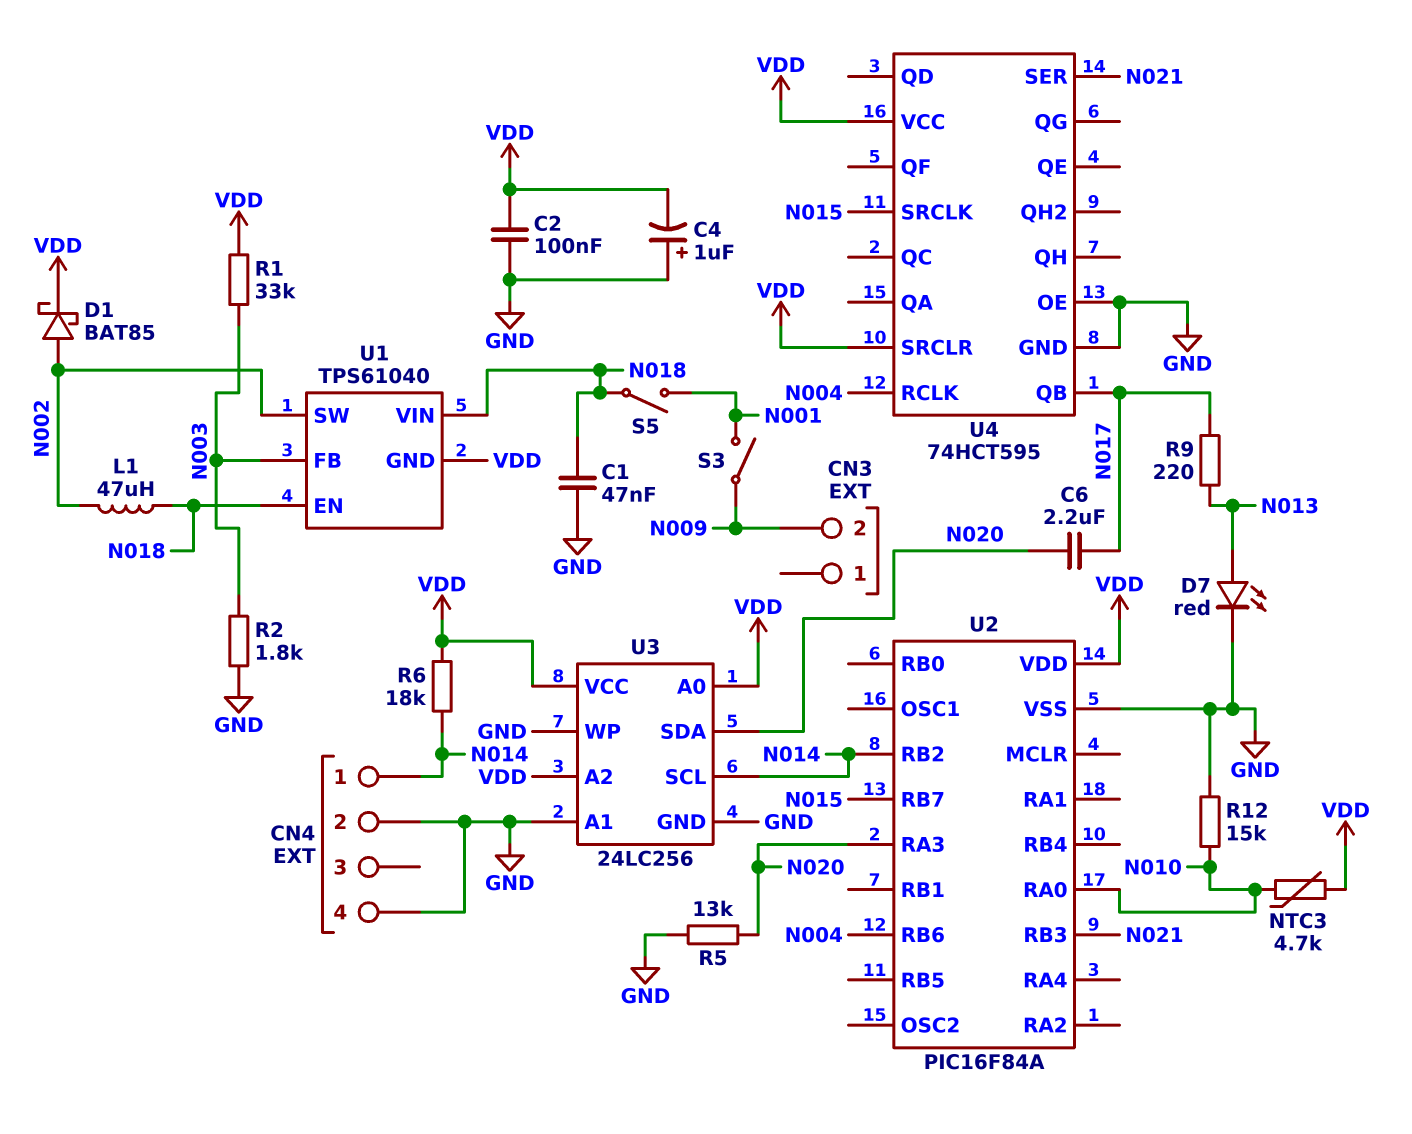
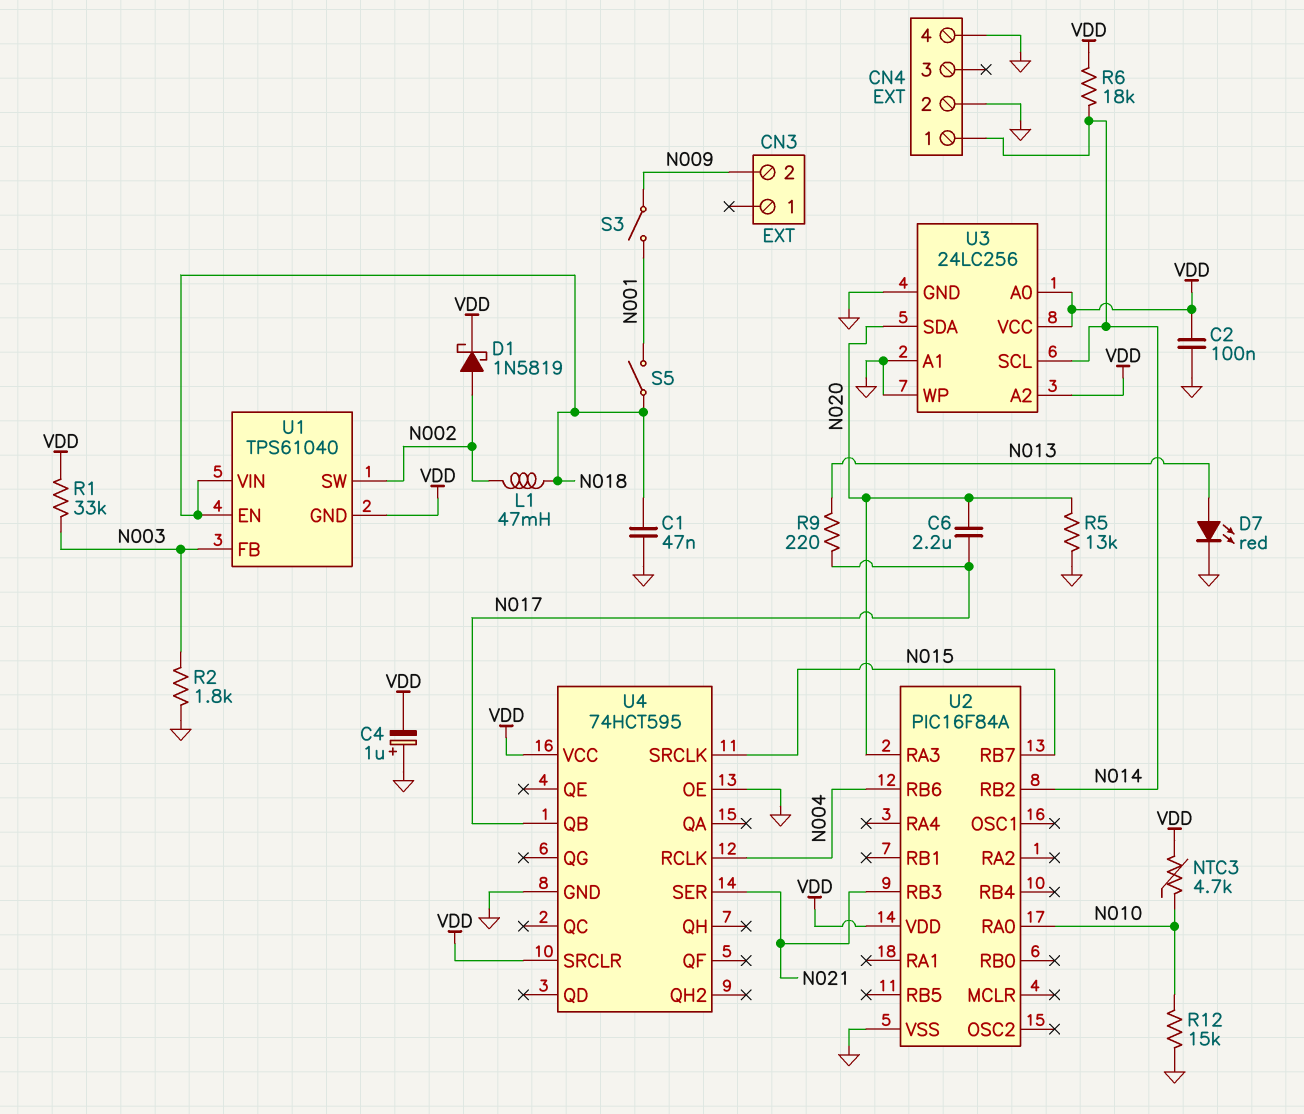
D1: schottky BAT85 (A N002, K VDD) -> schottky 1N5819 (A N002, K VDD)
L1: 47uH (N002, N018) -> 47mH (N002, N018)

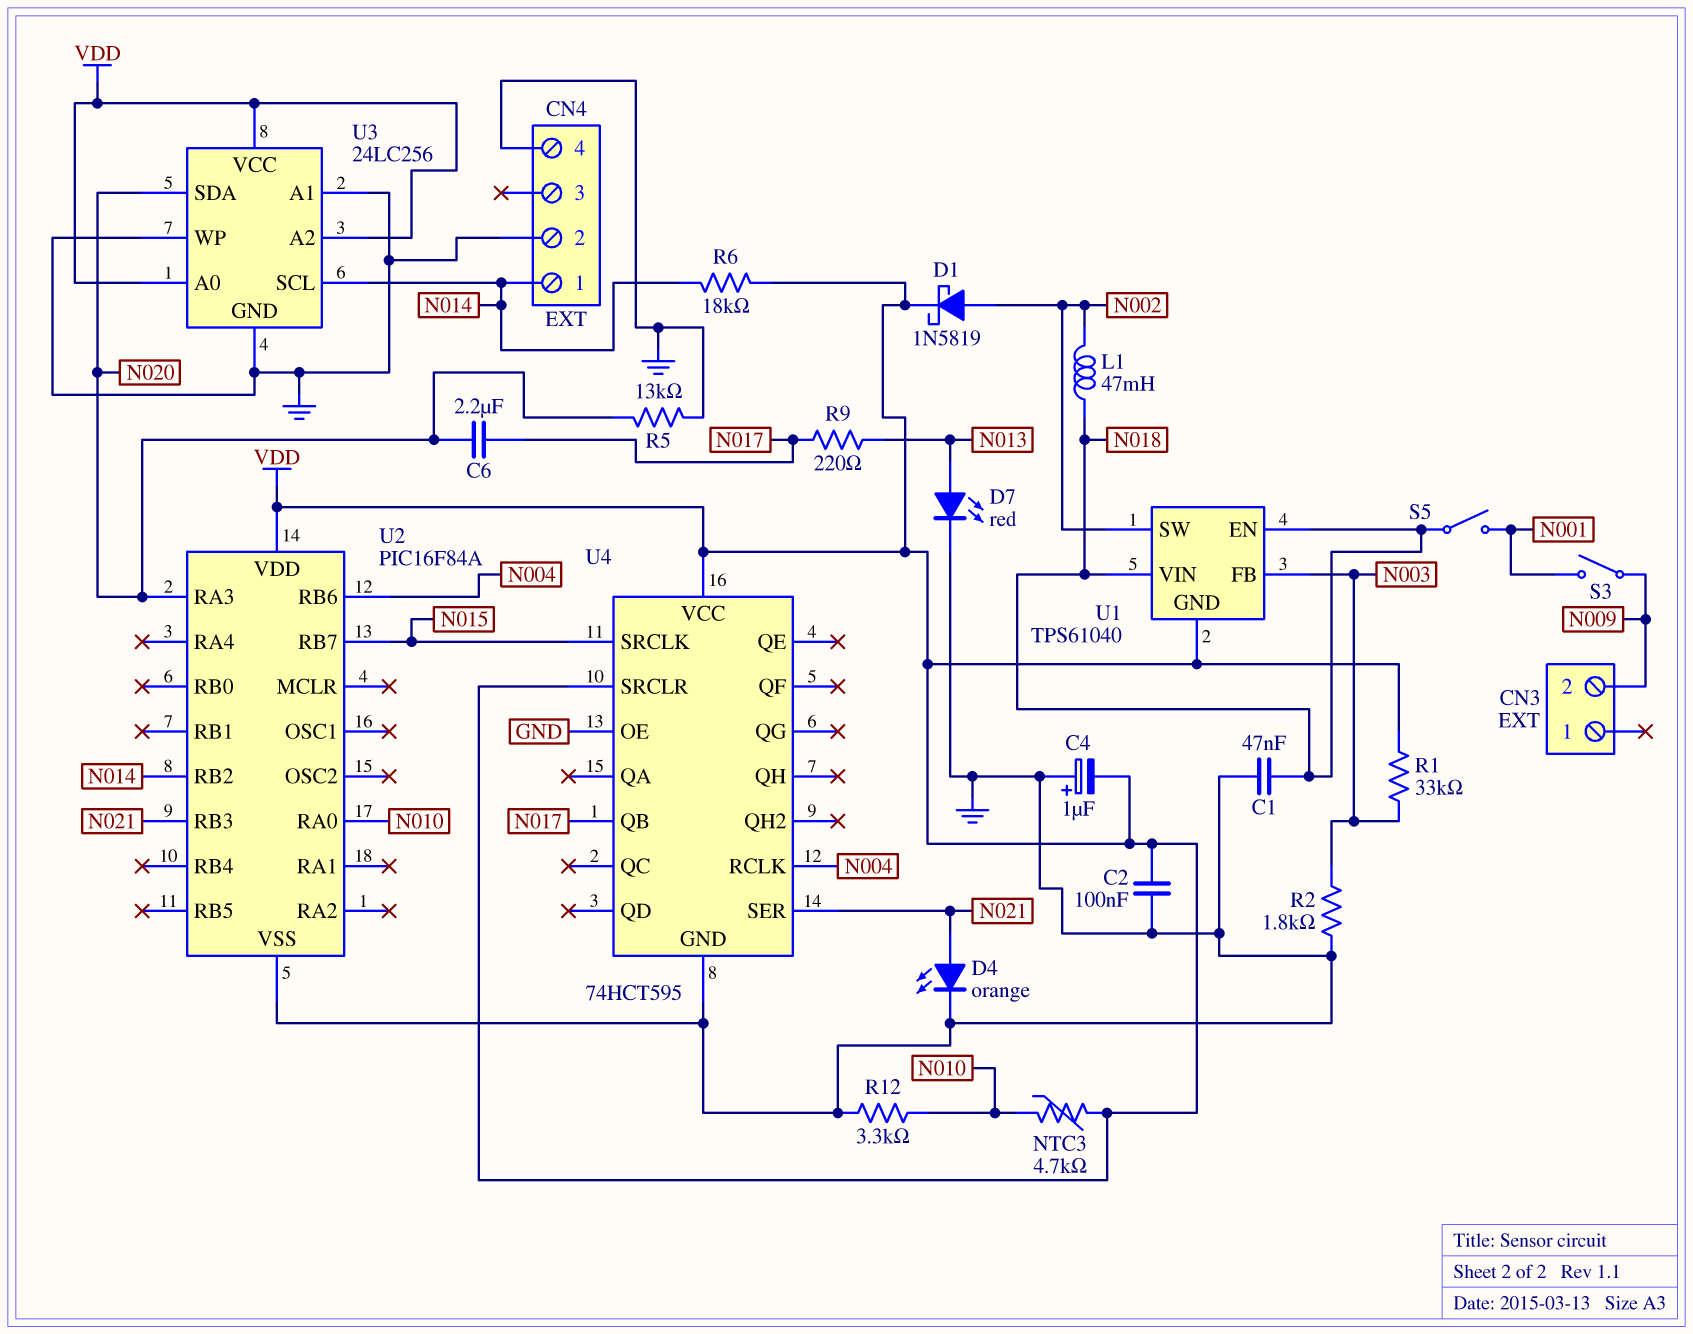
D4: none -> LED orange (A N021, K GND)
R12: 15k (GND, N010) -> 3.3k (GND, N010)

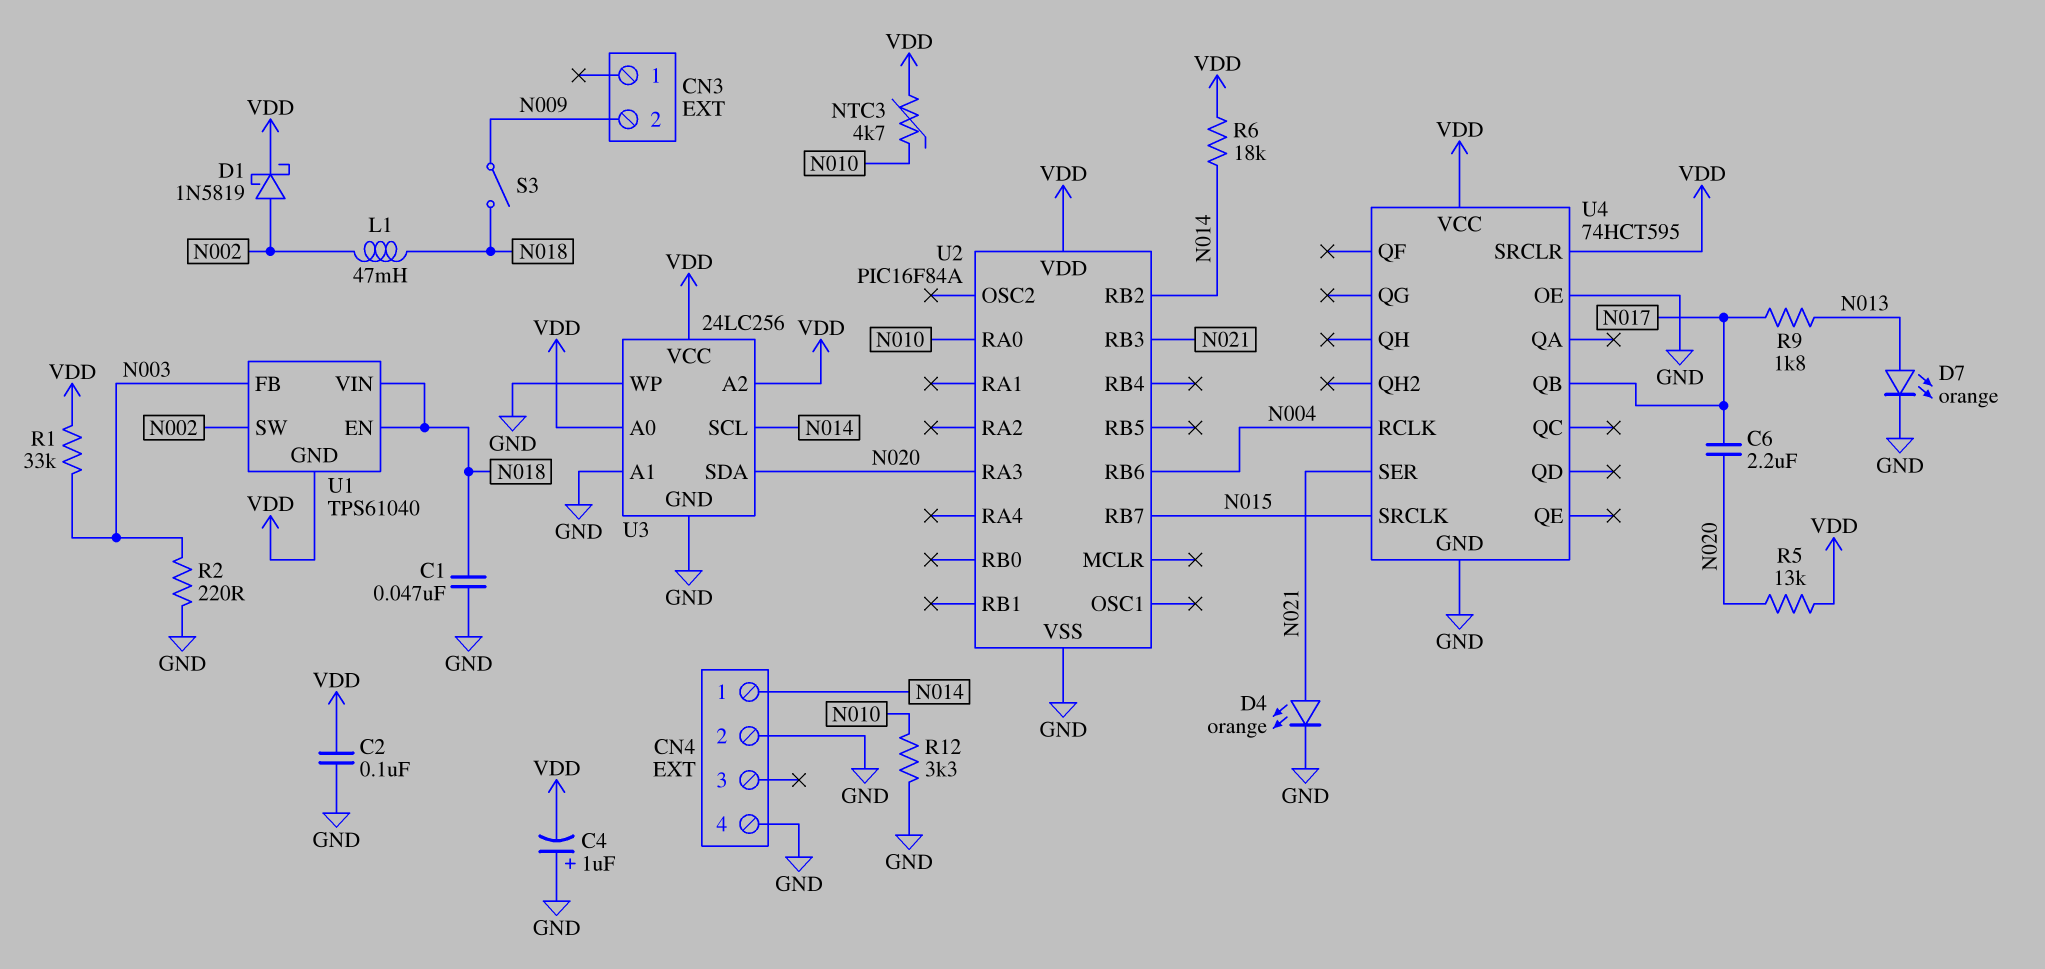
D7: LED red (A N013, K GND) -> LED orange (A N013, K GND)
R2: 1.8k (GND, N003) -> 220 (GND, N003)
R5: 13k (GND, N020) -> 13k (N020, VDD)
R9: 220 (N013, N017) -> 1.8k (N013, N017)
S3: switch (N001, N009) -> switch (N009, N018)
S5: switch (N001, N018) -> none

